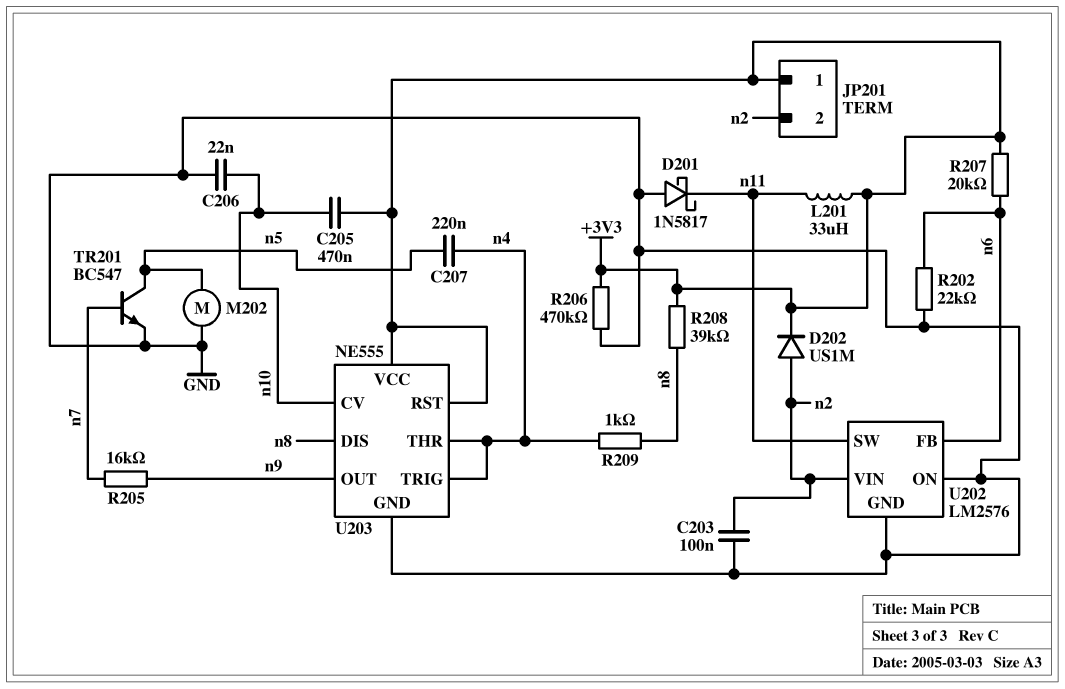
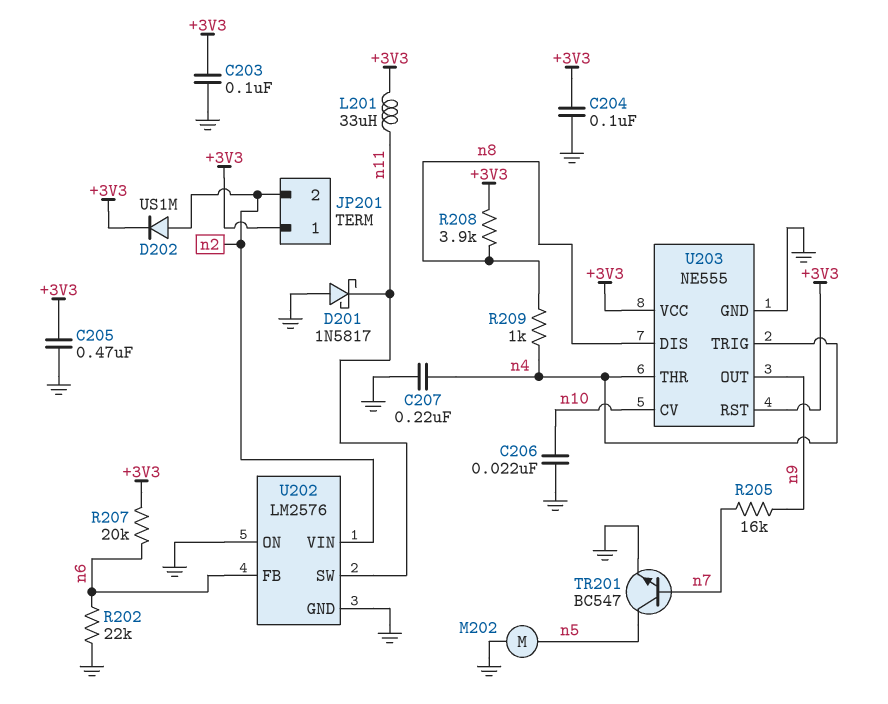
C203: 100nF (GND, n2) -> 100nF (+3V3, GND)
C204: none -> 100nF (+3V3, GND)
C205: 470nF (+3V3, n10) -> 470nF (+3V3, GND)
C207: 220nF (n4, n5) -> 220nF (GND, n4)
R206: 470k (+3V3, GND) -> none
R208: 39k (+3V3, n8) -> 3.9k (+3V3, n8)

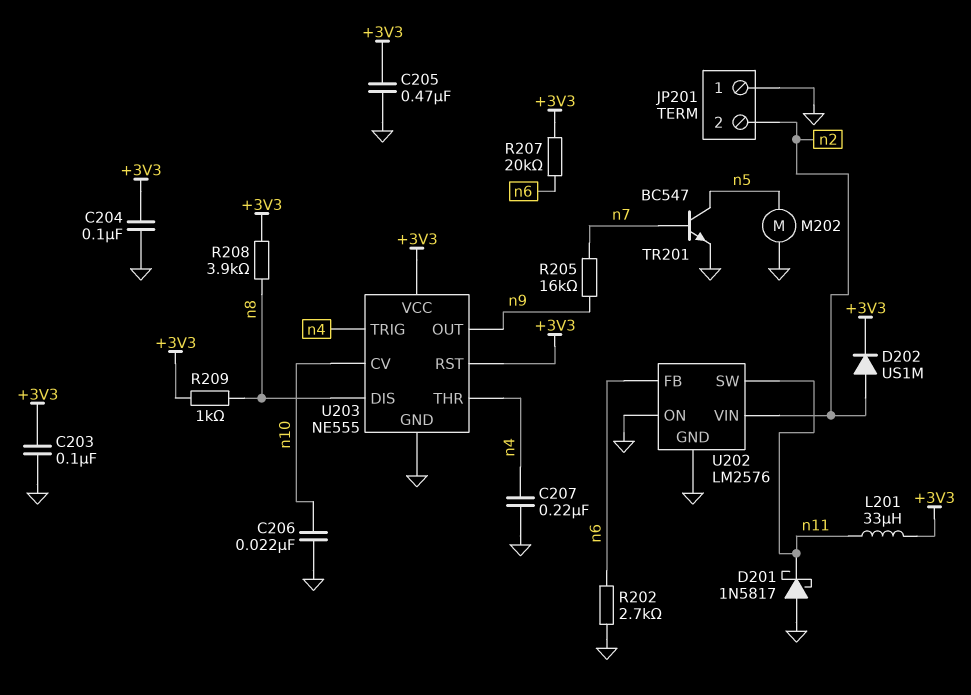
JP201 pin 1: +3V3 -> GND
R202: 22k (GND, n6) -> 2.7k (GND, n6)
R209: 1k (n4, n8) -> 1k (+3V3, n8)

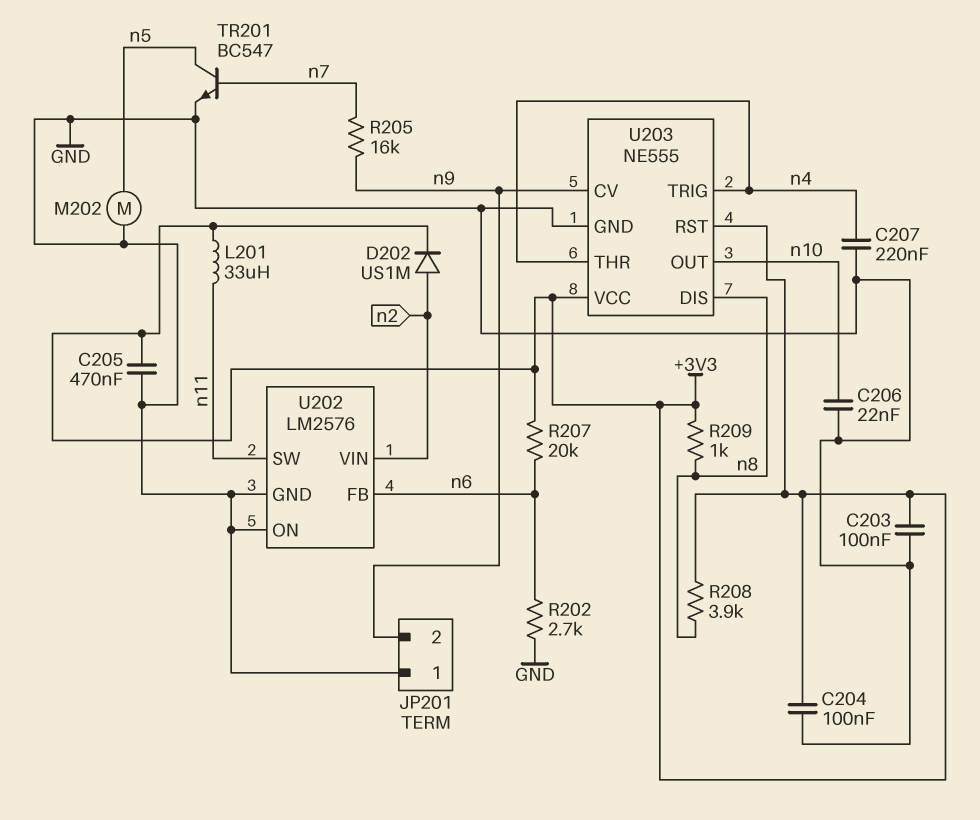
D201: schottky 1N5817 (A GND, K n11) -> none
JP201 pin 2: n2 -> n9
U203 pin CV: n10 -> n9
U203 pin OUT: n9 -> n10

